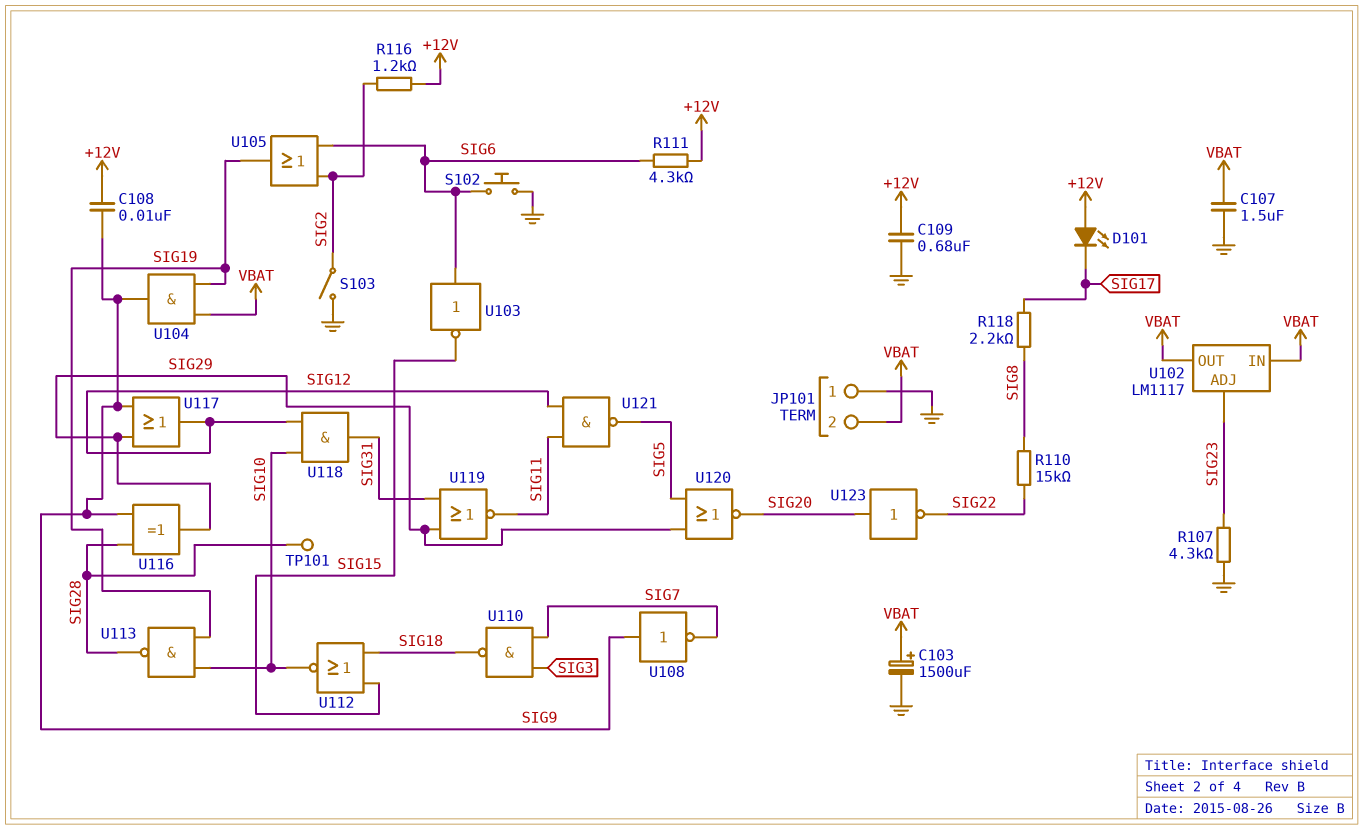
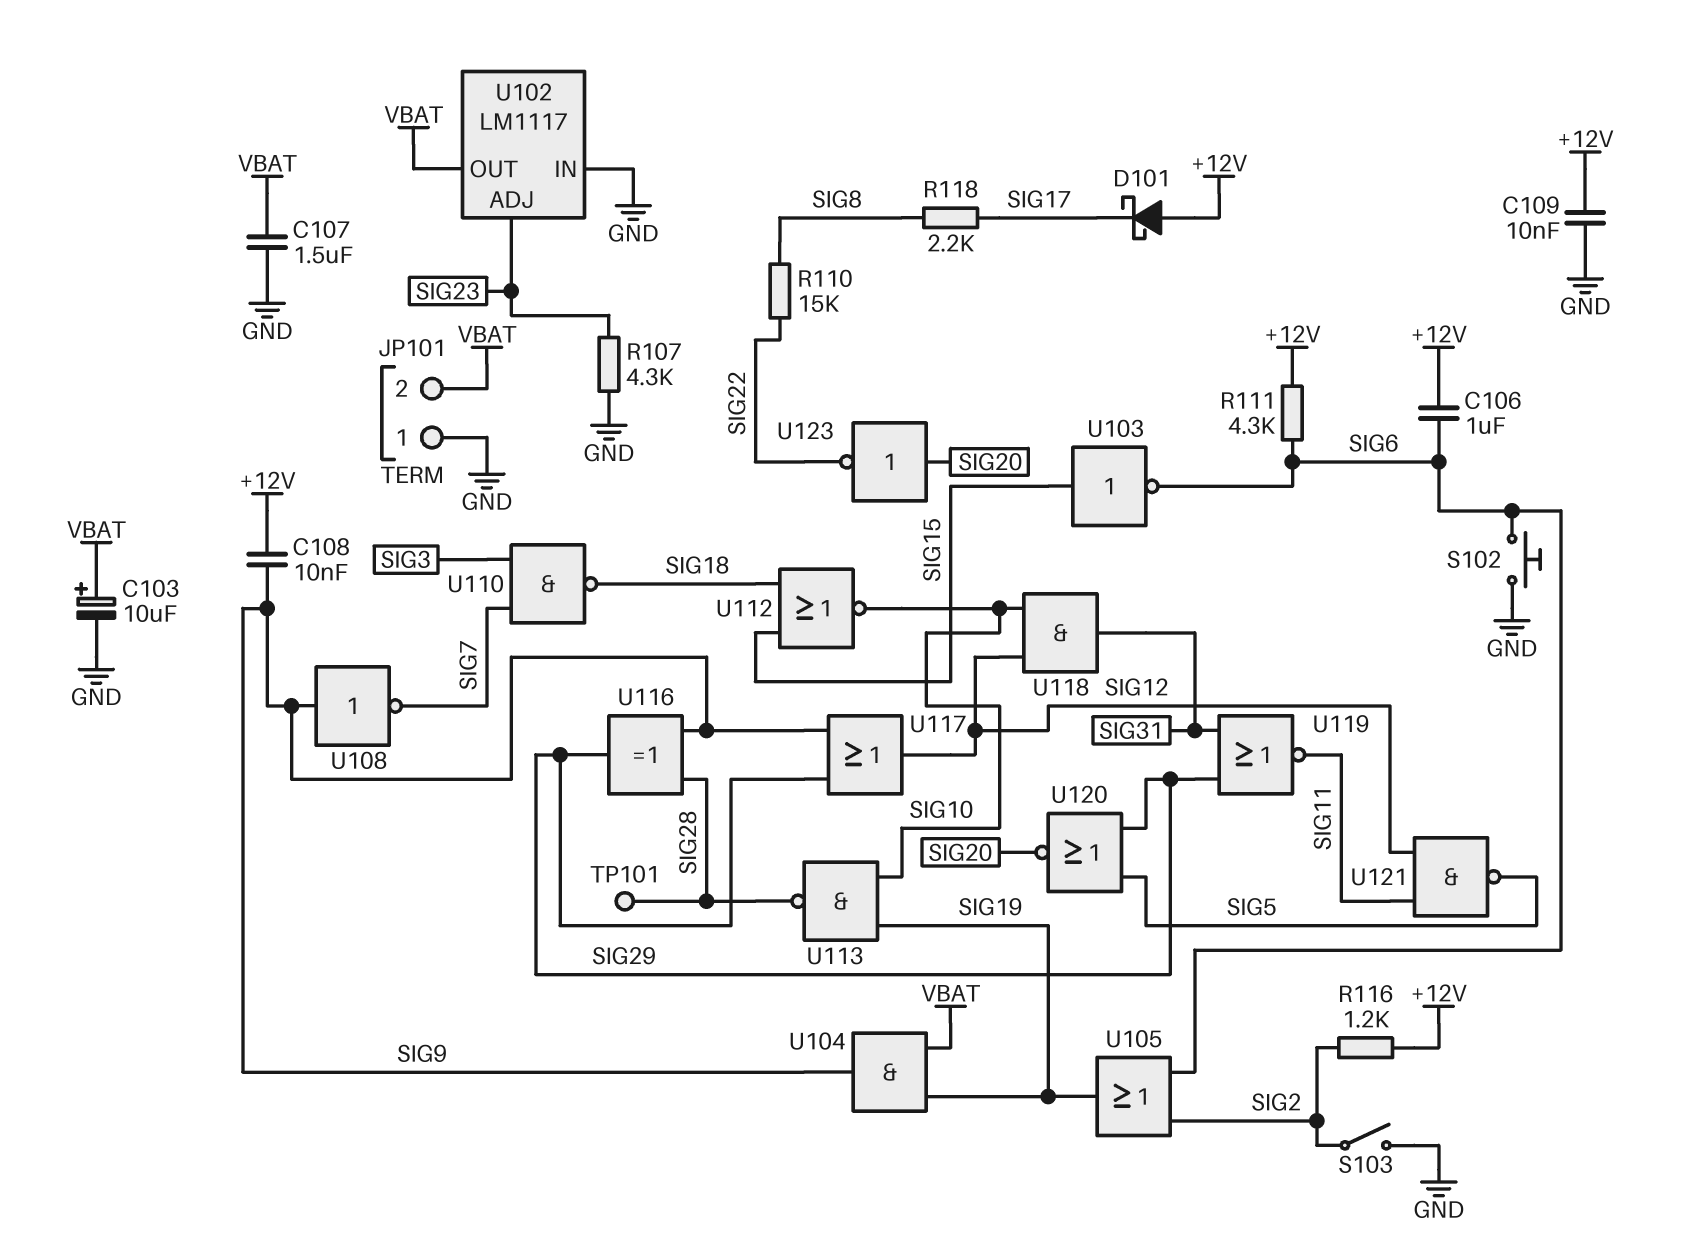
C103: 1500uF (plus VBAT, minus GND) -> 10uF (plus VBAT, minus GND)
C106: none -> 1uF (+12V, SIG6)
C109: 680nF (+12V, GND) -> 10nF (+12V, GND)
D101: LED (A +12V, K SIG17) -> schottky (A +12V, K SIG17)
U102 pin IN: VBAT -> GND
U103: NOT (in SIG6, out SIG15) -> NOT (in SIG15, out SIG6)

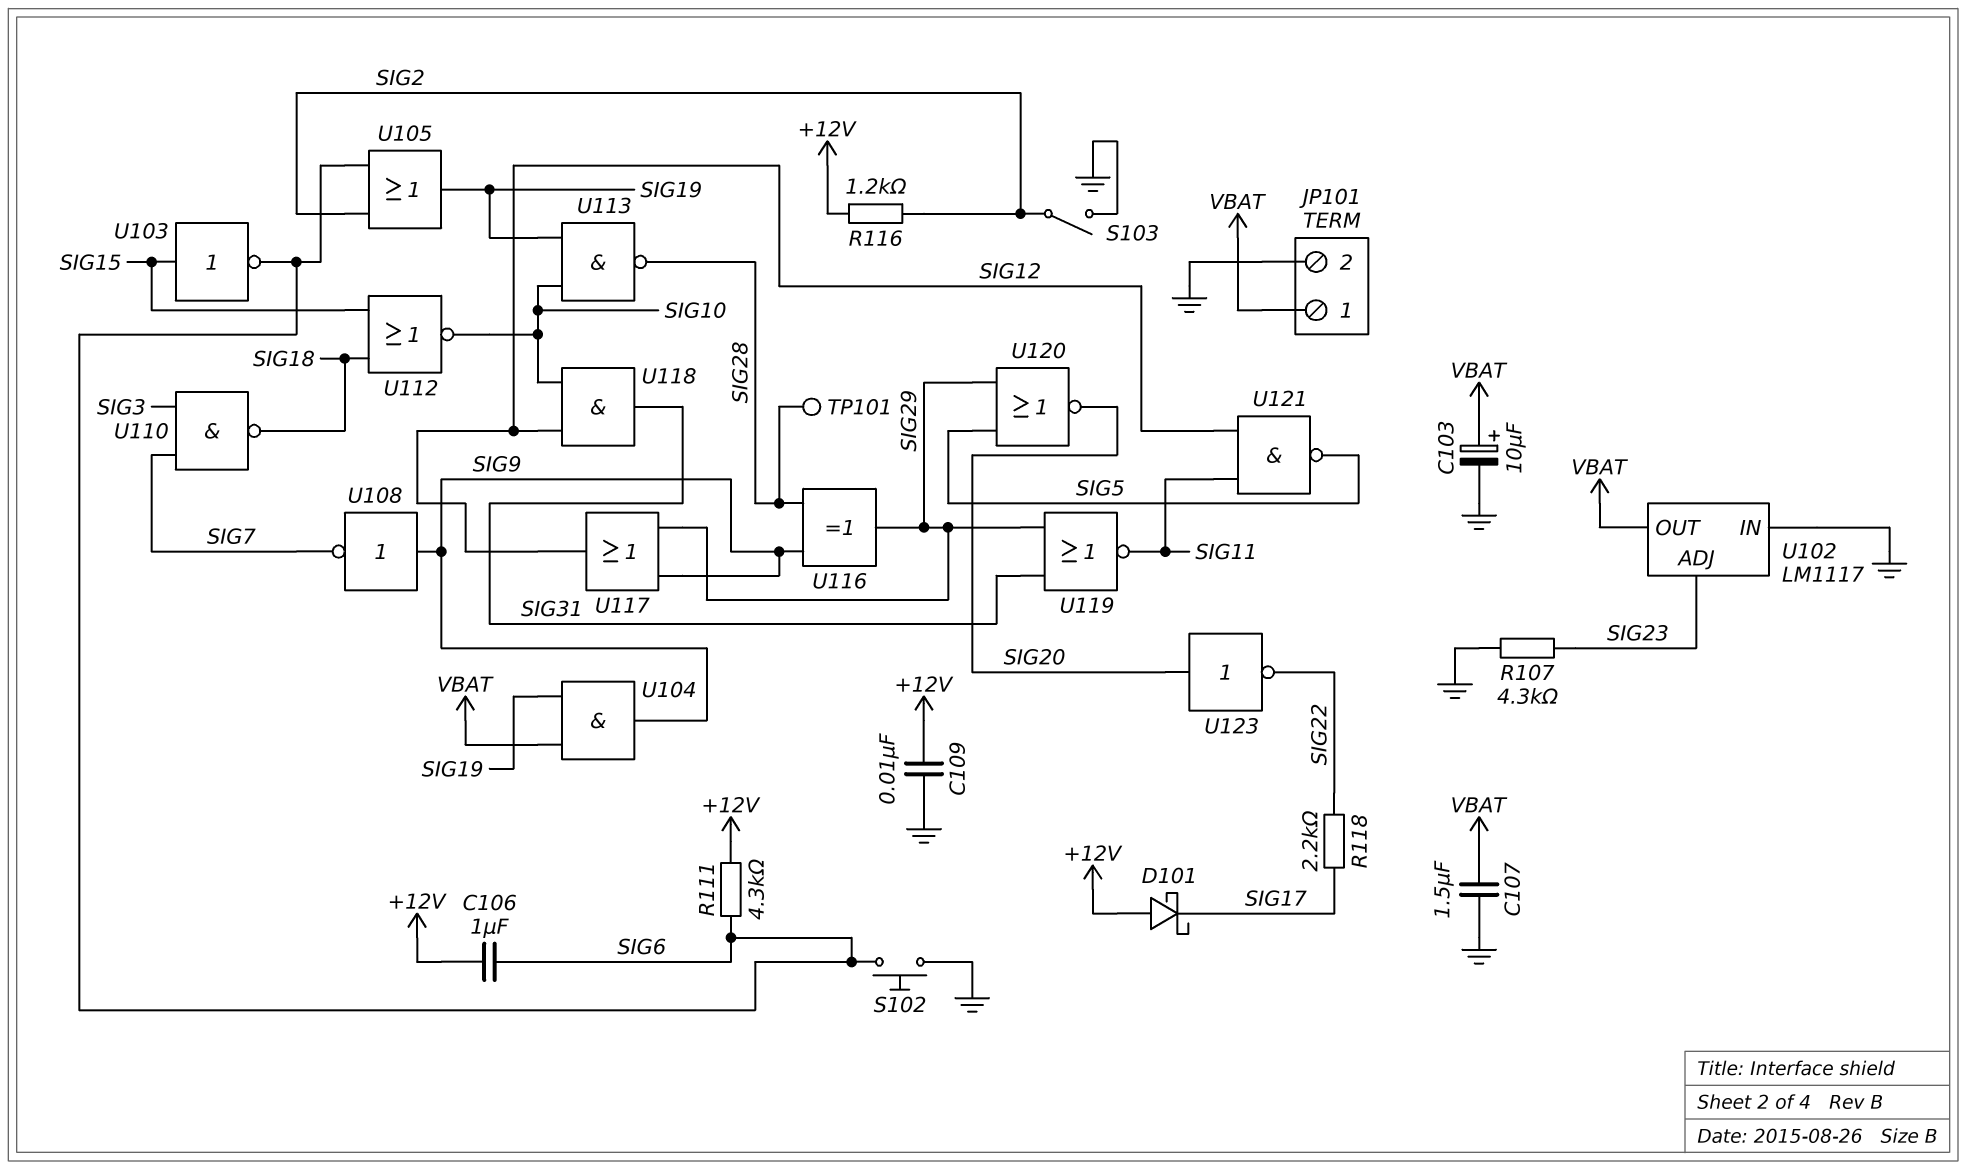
C108: 10nF (+12V, SIG9) -> none
JP101 pin 1: GND -> VBAT
JP101 pin 2: VBAT -> GND
R110: 15k (SIG8, SIG22) -> none
R118: 2.2k (SIG8, SIG17) -> 2.2k (SIG17, SIG22)

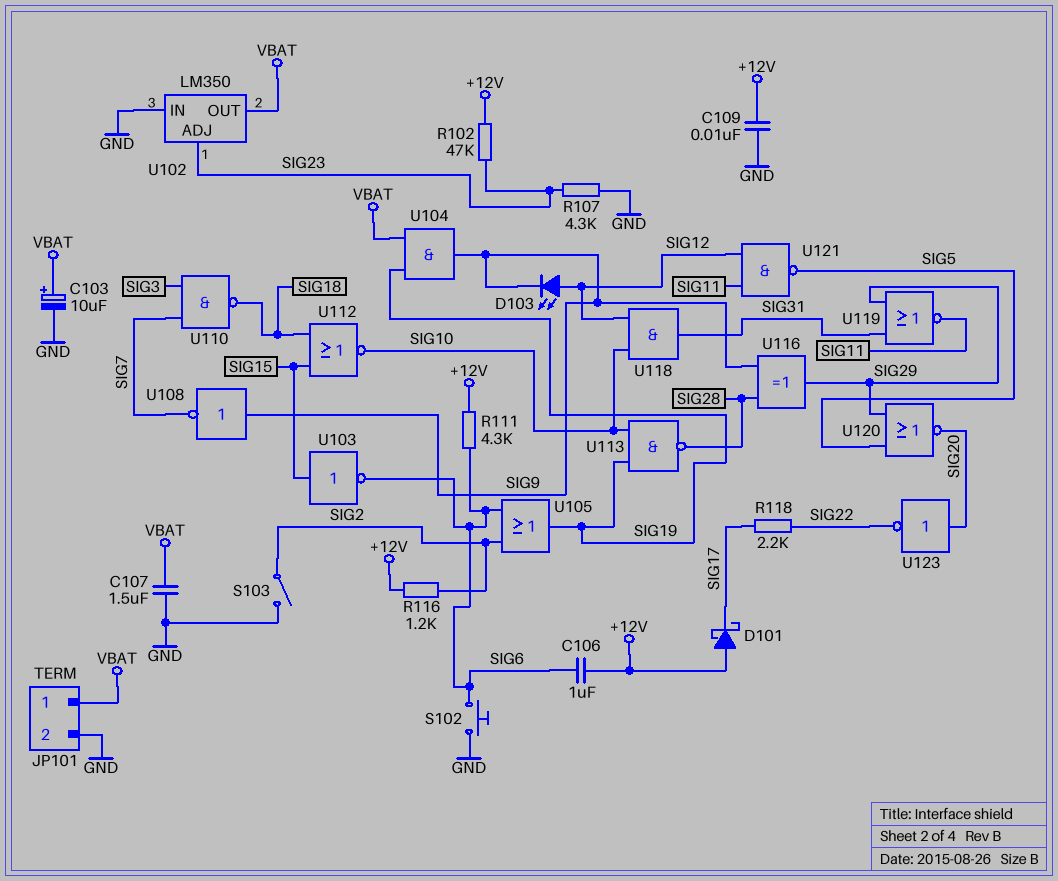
D103: none -> LED (A SIG12, K SIG9)
R102: none -> 47k (+12V, SIG23)
TP101: test point (SIG28) -> none
U102: LM1117 -> LM350
U117: OR (in SIG9, in SIG29, out SIG12) -> none

